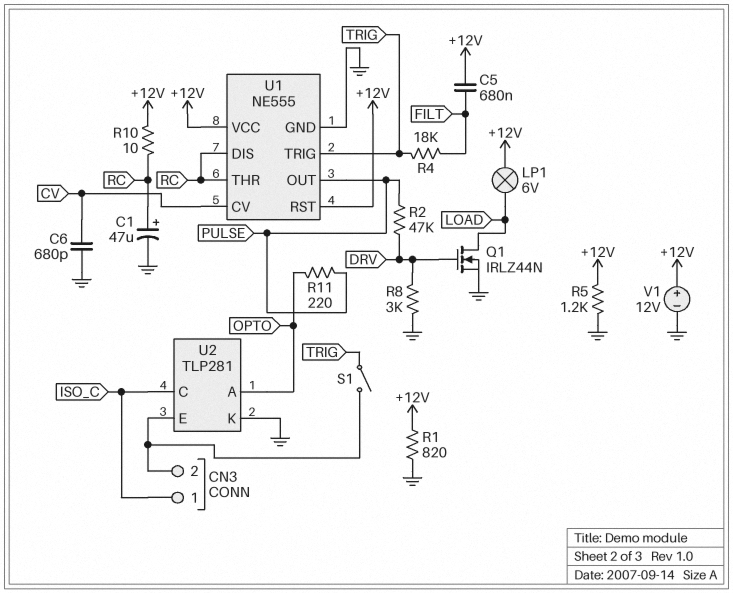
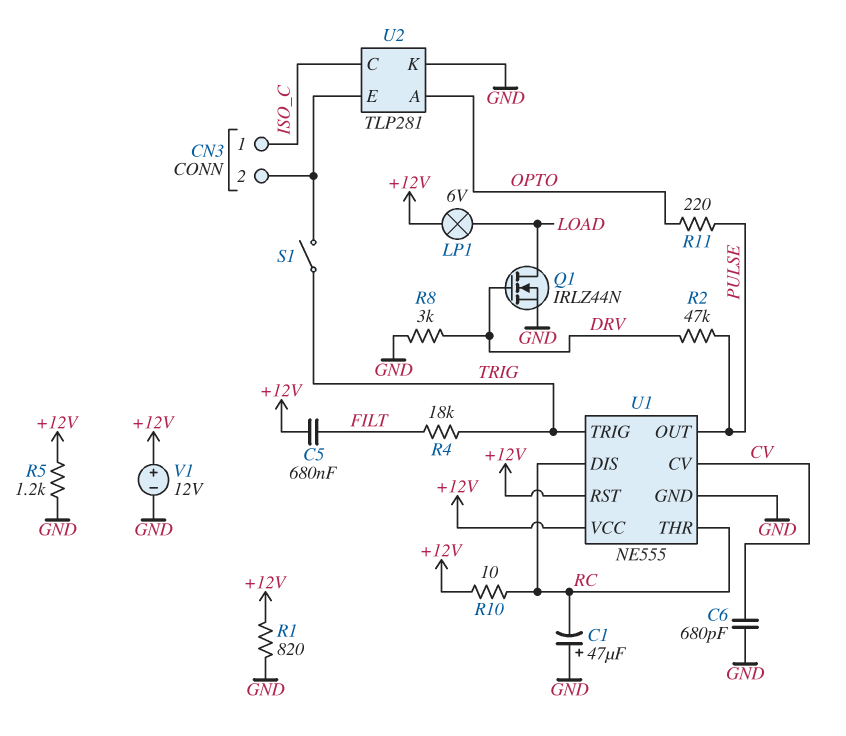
C1: 47uF (plus RC, minus GND) -> 47uF (plus GND, minus RC)

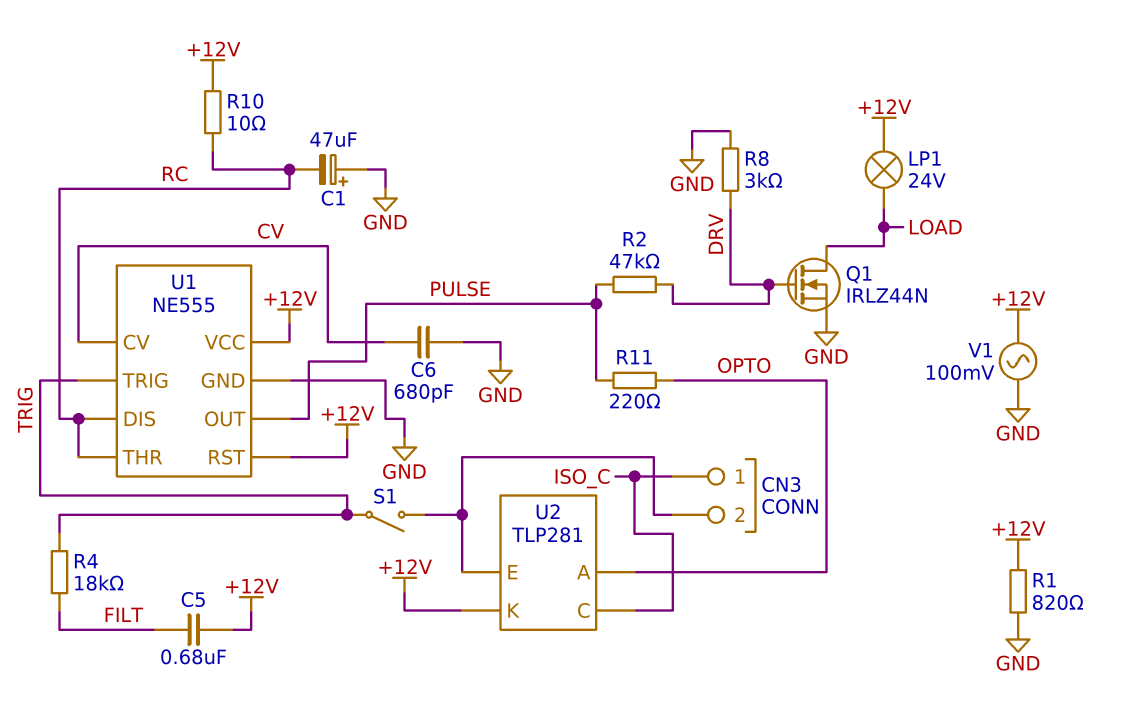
LP1: lamp 6V (+12V, LOAD) -> lamp 24V (+12V, LOAD)
R5: 1.2k (+12V, GND) -> none
U2 pin K: GND -> +12V
V1: 12V (plus +12V, minus GND) -> AC 100mV (+12V, GND)

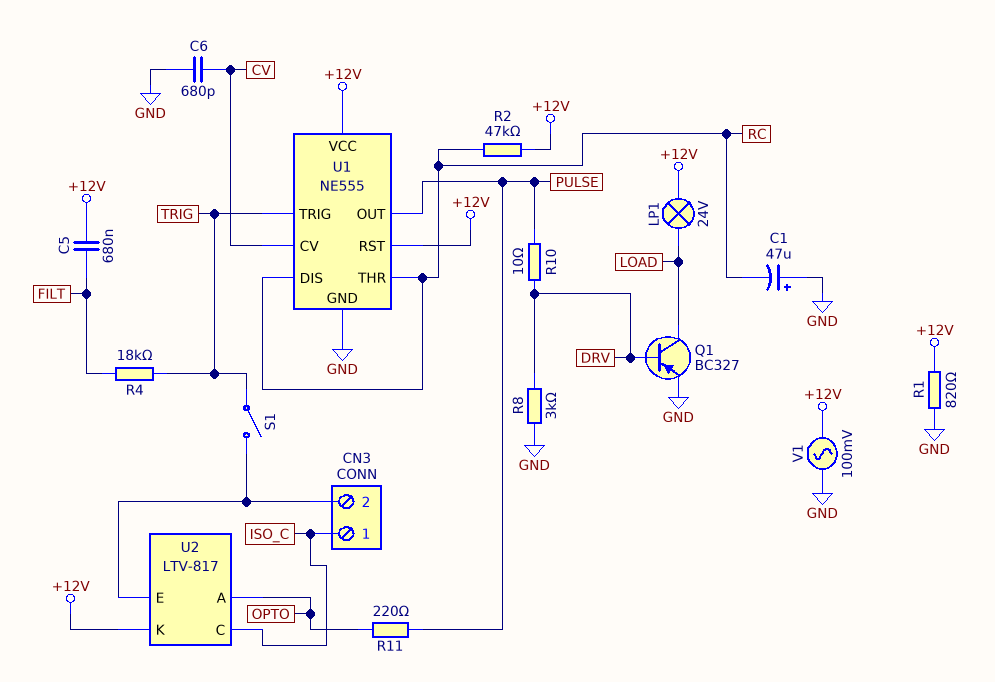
Q1: NMOS IRLZ44N (G DRV, D LOAD, S GND) -> PNP BC327 (B DRV, C LOAD, E GND)
R2: 47k (DRV, PULSE) -> 47k (+12V, RC)
R10: 10 (+12V, RC) -> 10 (DRV, PULSE)
U2: TLP281 -> LTV-817

